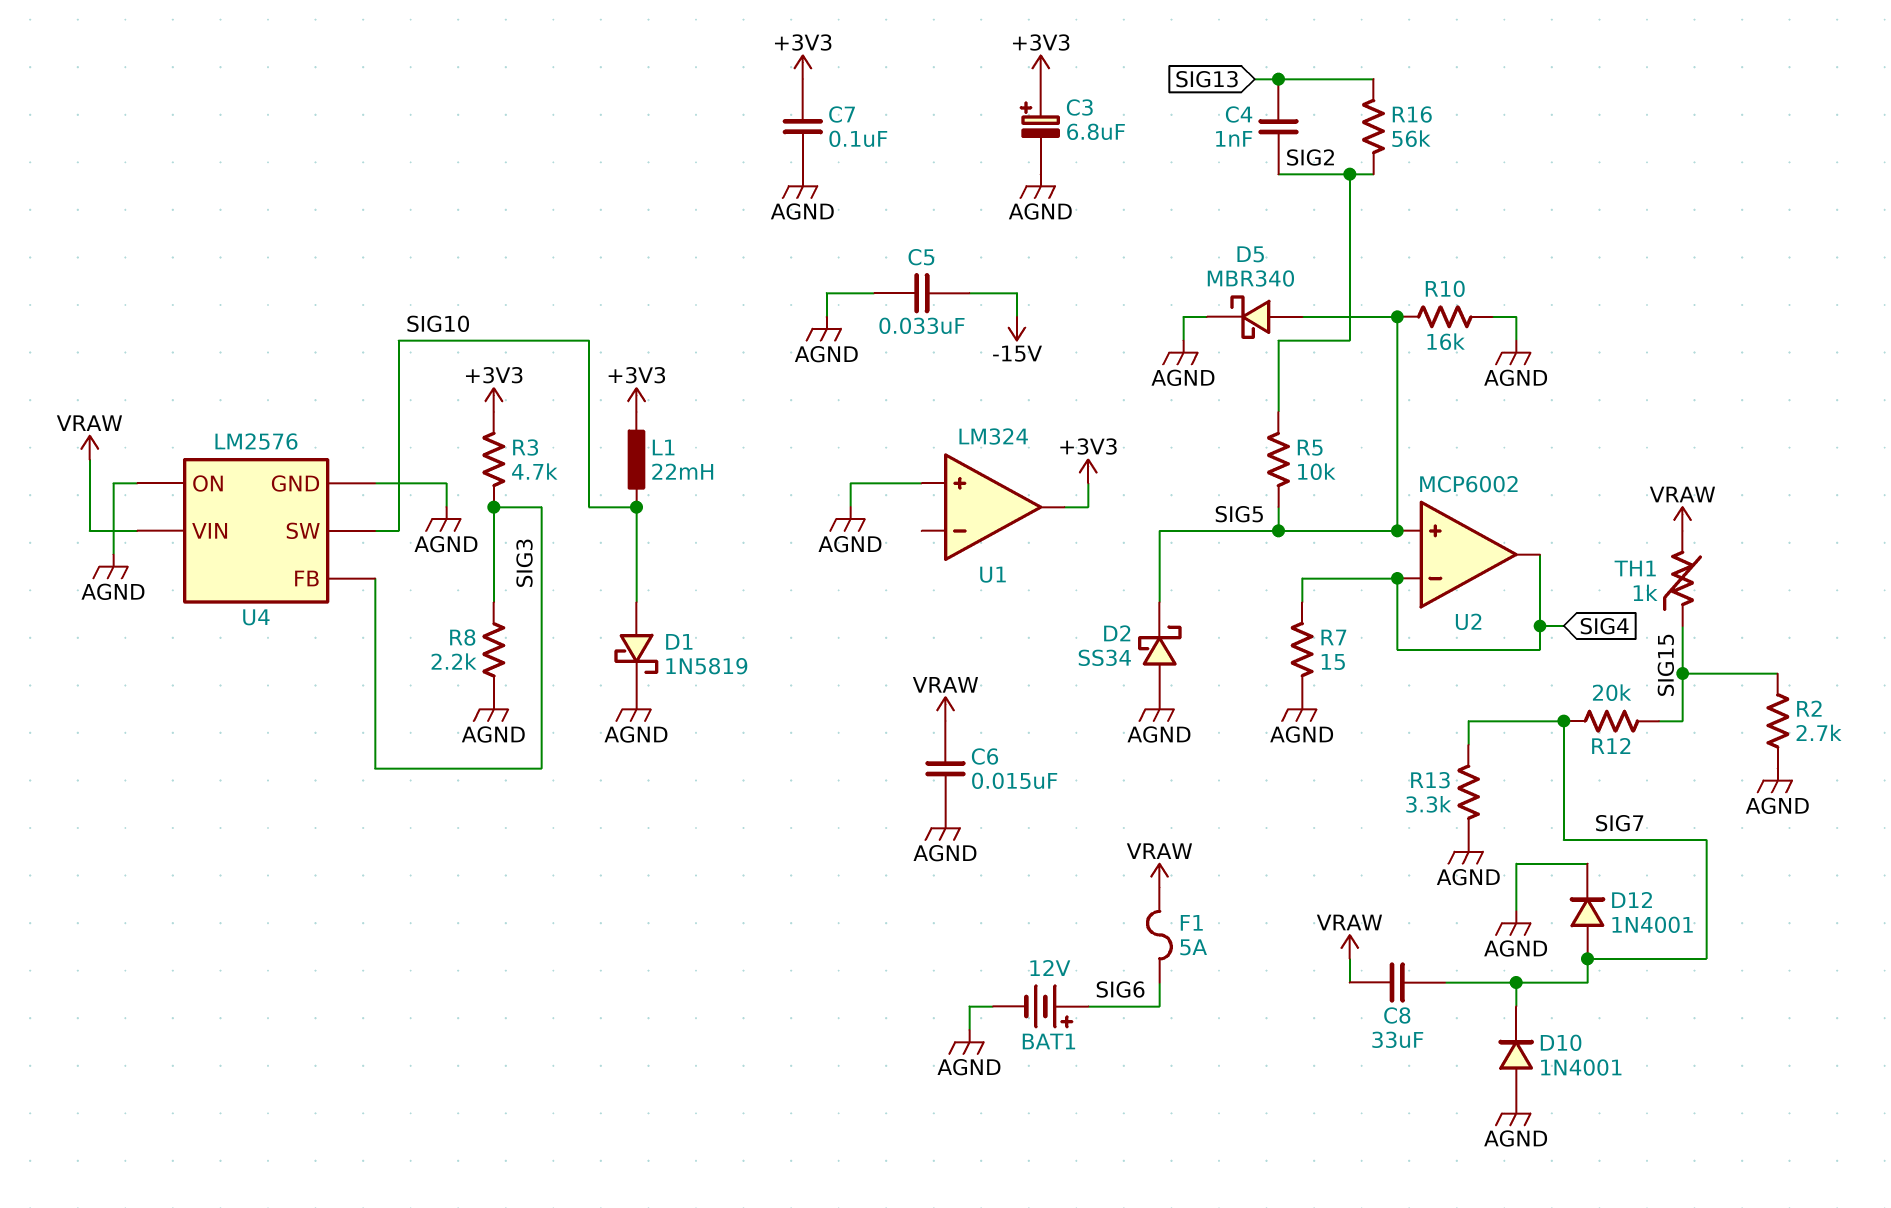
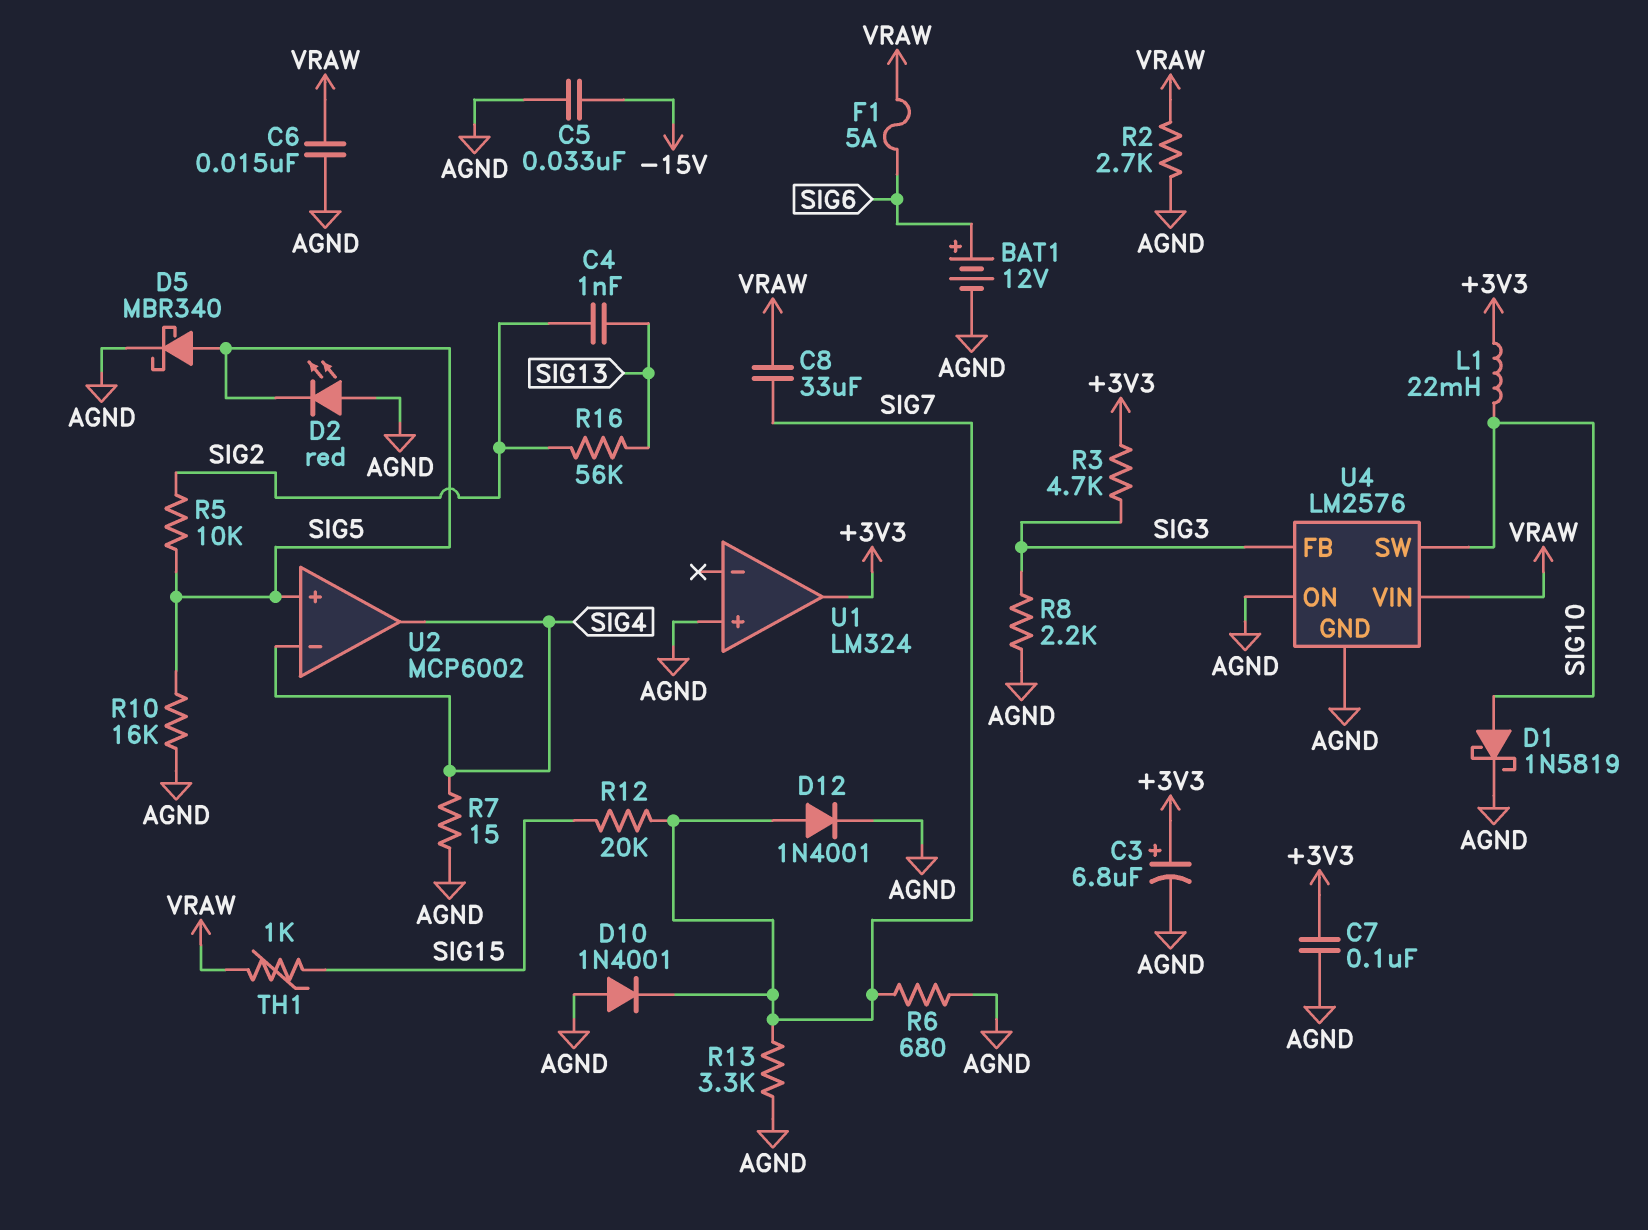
D2: schottky SS34 (A AGND, K SIG5) -> LED red (A AGND, K SIG5)
R2: 2.7k (AGND, SIG15) -> 2.7k (AGND, VRAW)
R6: none -> 680 (AGND, SIG7)

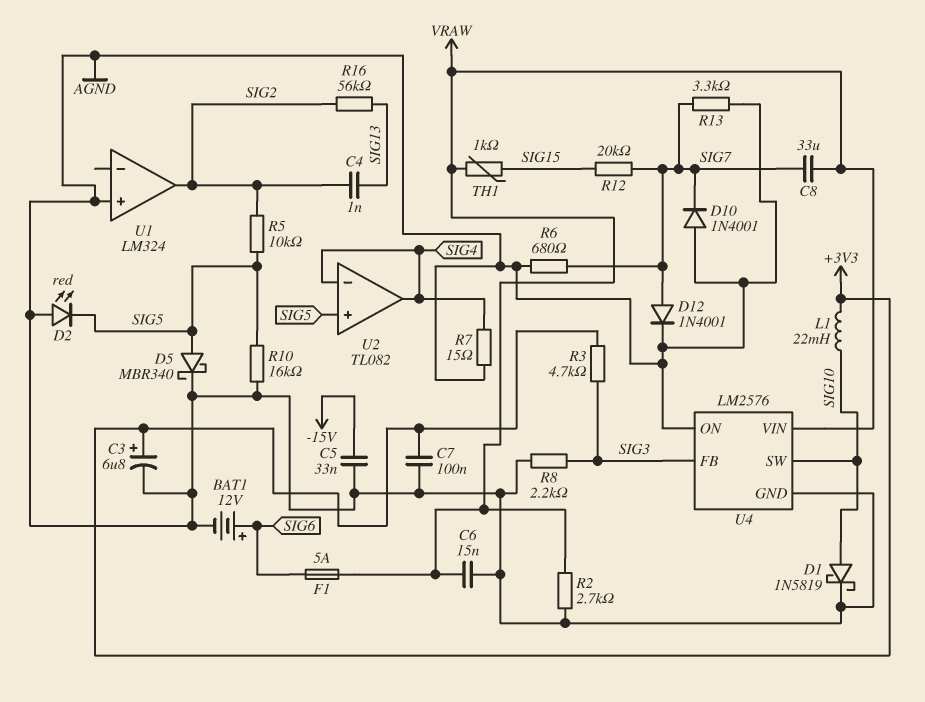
U1 pin out: +3V3 -> SIG2
U2: MCP6002 -> TL082

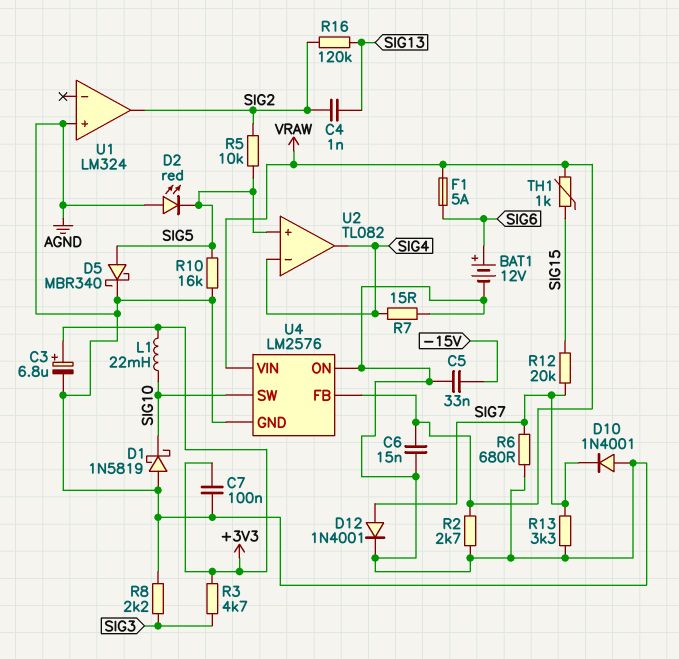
C8: 33uF (SIG7, VRAW) -> none
D1: schottky 1N5819 (A SIG10, K AGND) -> schottky 1N5819 (A AGND, K SIG10)
R16: 56k (SIG2, SIG13) -> 120k (SIG2, SIG13)
U4 pin FB: SIG3 -> VRAW

